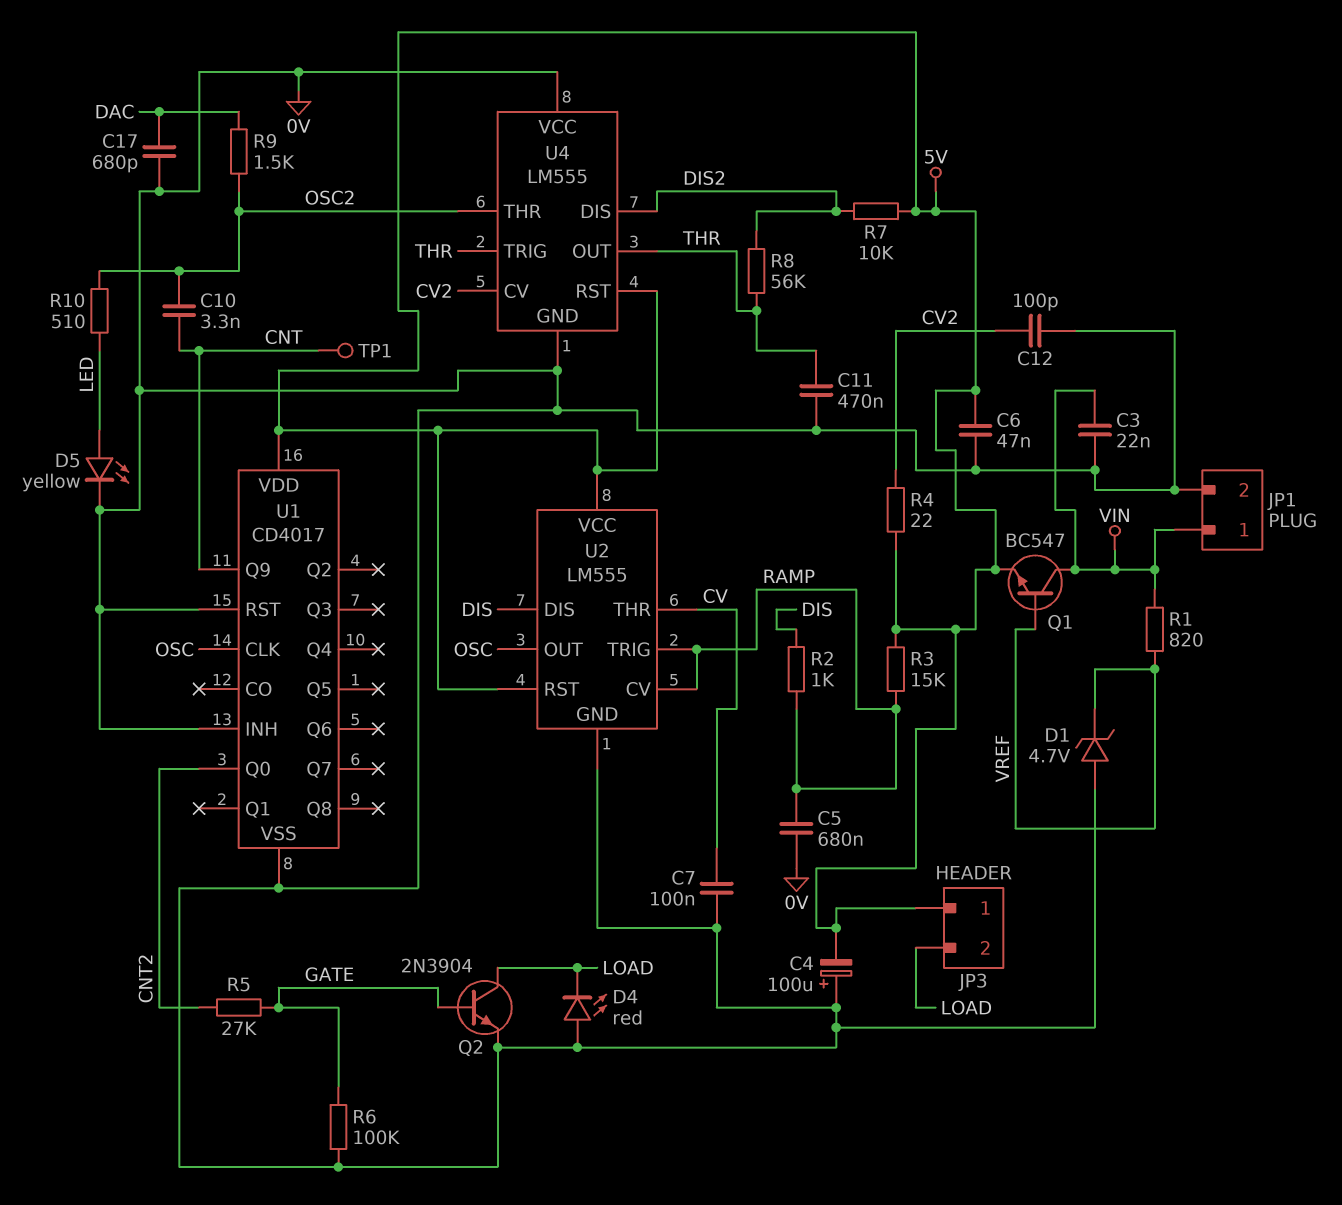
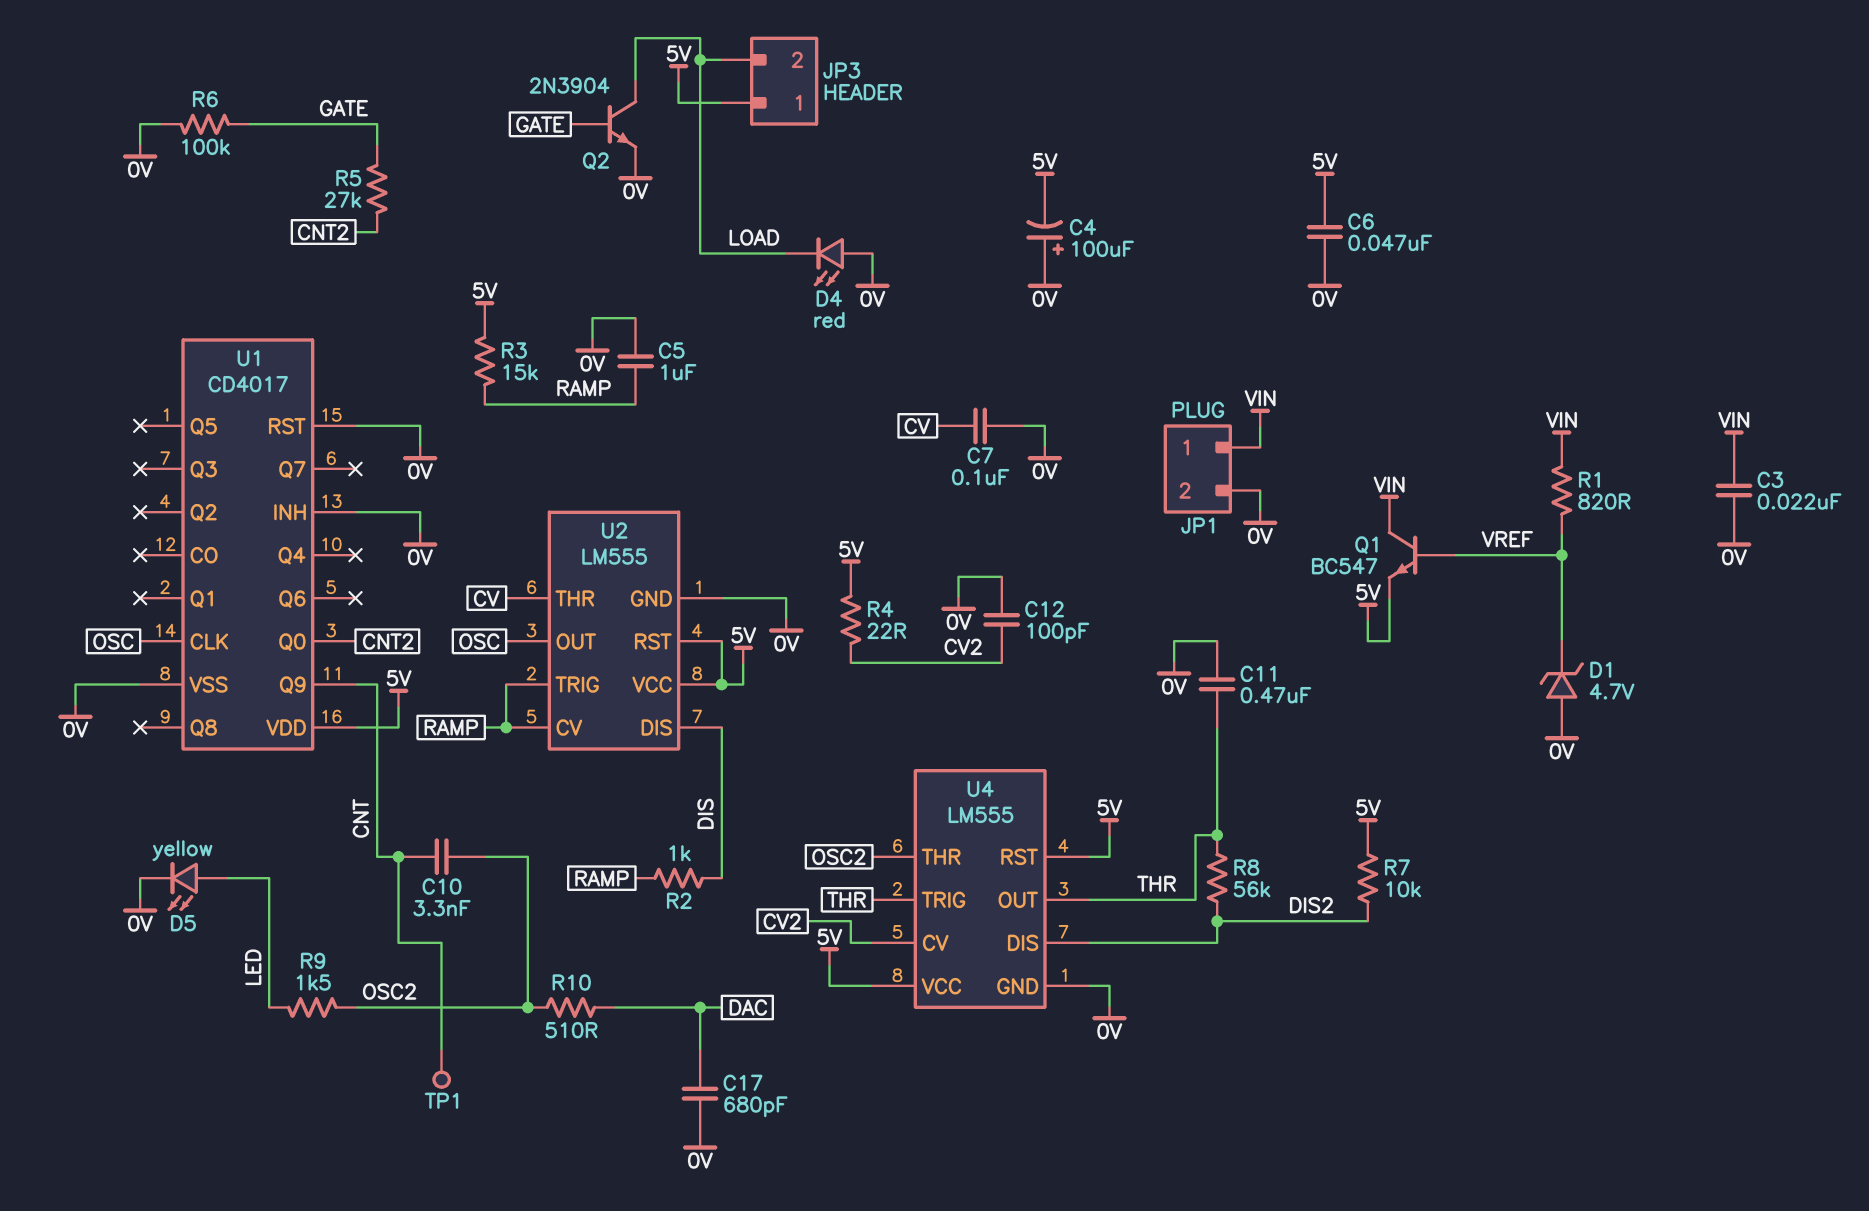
C5: 680nF (0V, RAMP) -> 1uF (0V, RAMP)
R9: 1.5k (DAC, OSC2) -> 1.5k (LED, OSC2)
R10: 510 (LED, OSC2) -> 510 (DAC, OSC2)
U4 pin VCC: 0V -> 5V

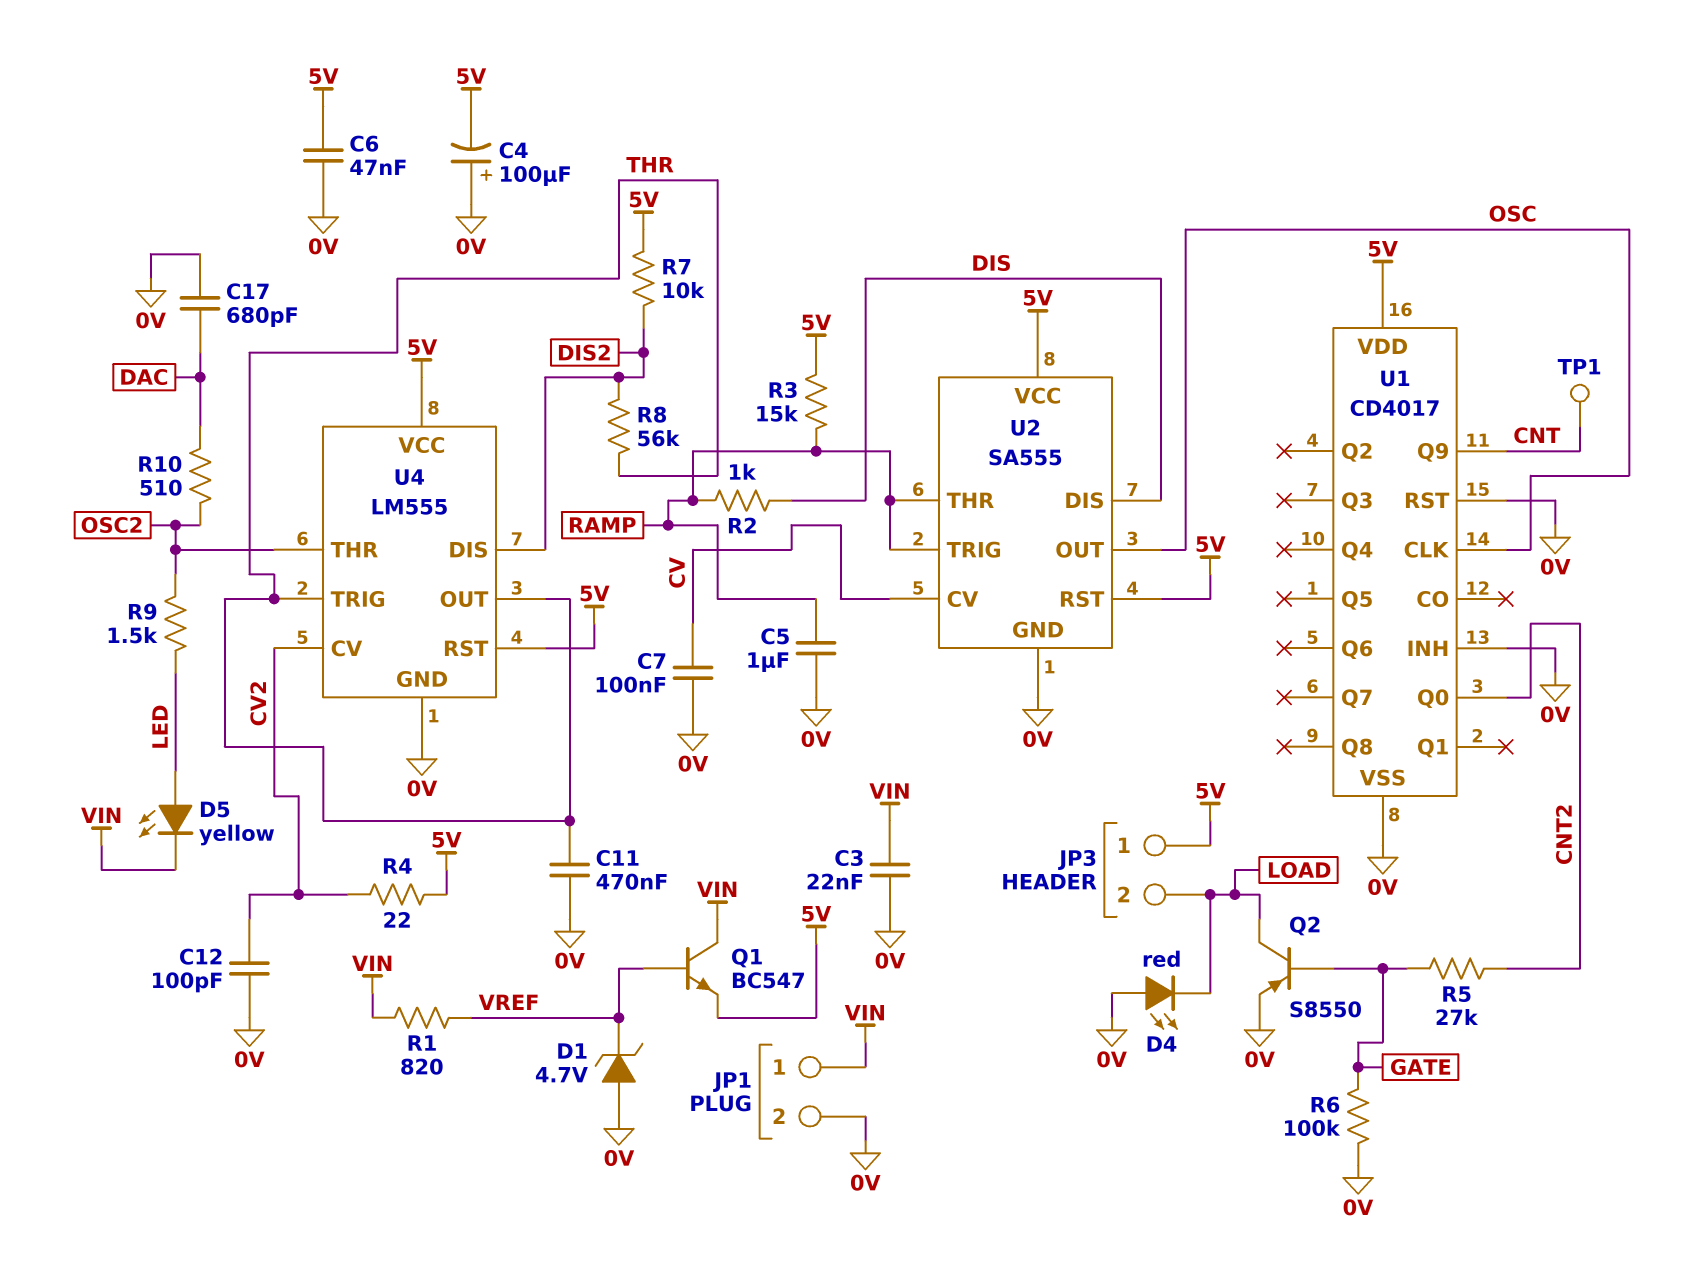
C10: 3.3nF (CNT, OSC2) -> none
D5: LED yellow (A LED, K 0V) -> LED yellow (A LED, K VIN)
Q2: NPN 2N3904 (B GATE, C LOAD, E 0V) -> PNP S8550 (B GATE, C LOAD, E 0V)
U2: LM555 -> SA555
U2 pin CV: RAMP -> CV
U2 pin THR: CV -> RAMP

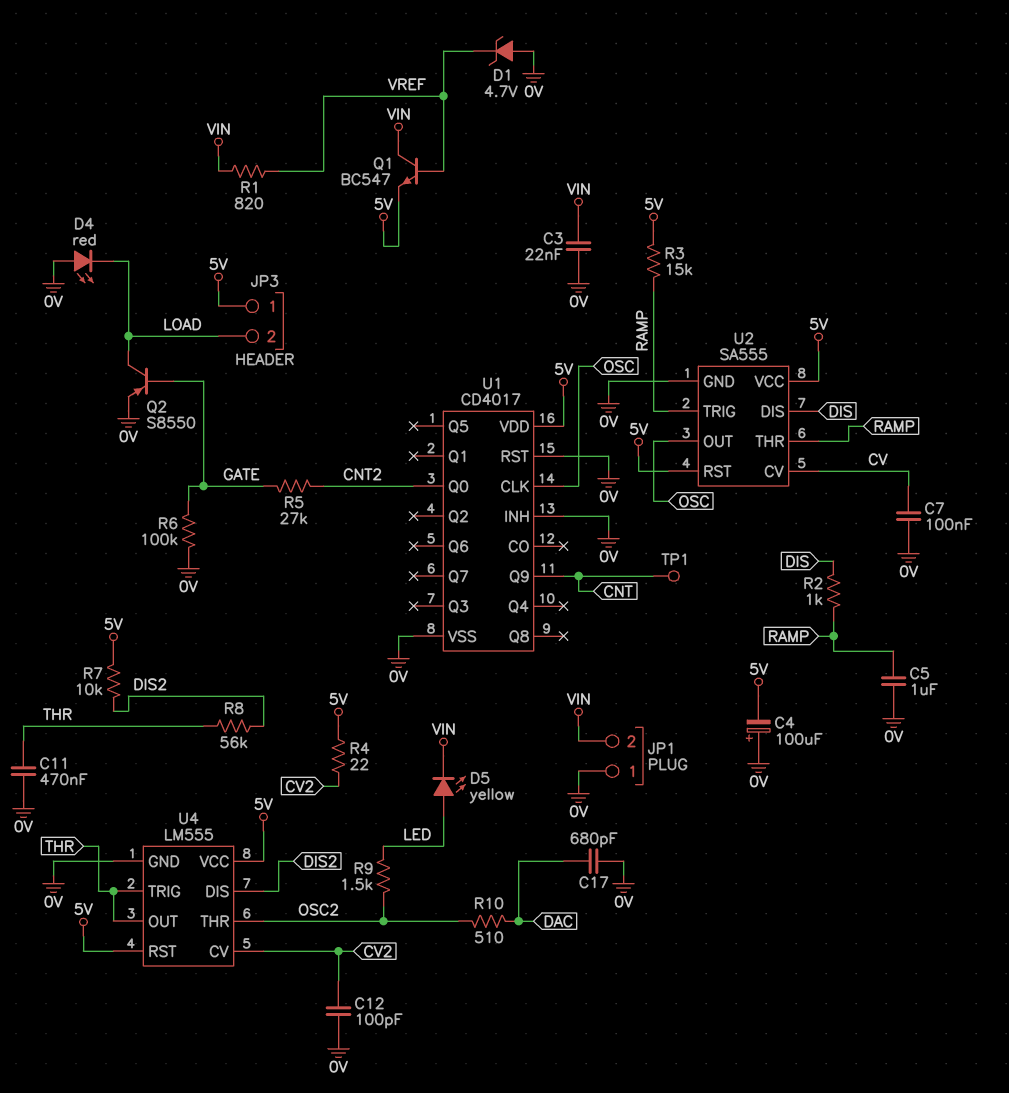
C6: 47nF (0V, 5V) -> none
JP1 pin 1: VIN -> 0V
JP1 pin 2: 0V -> VIN

